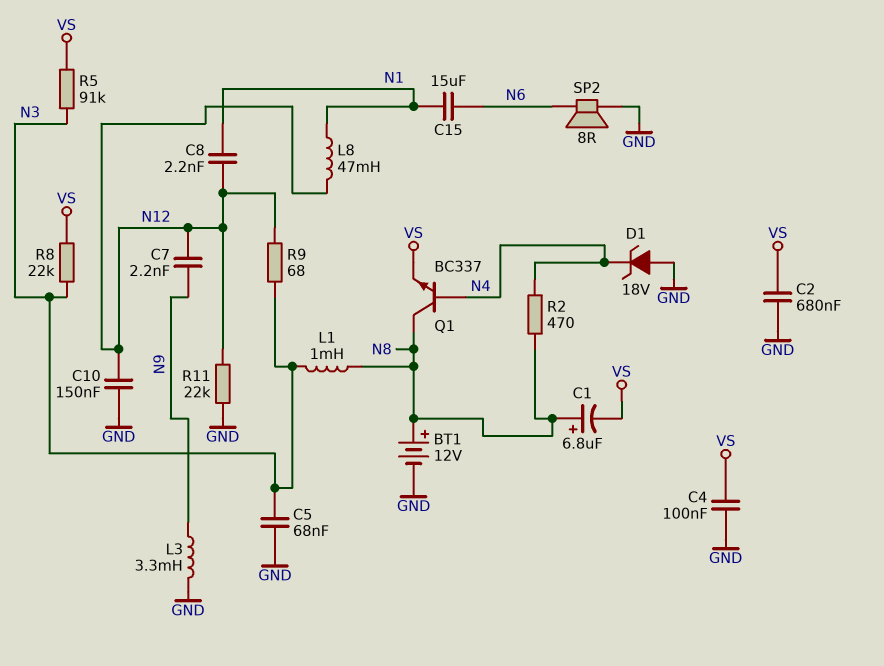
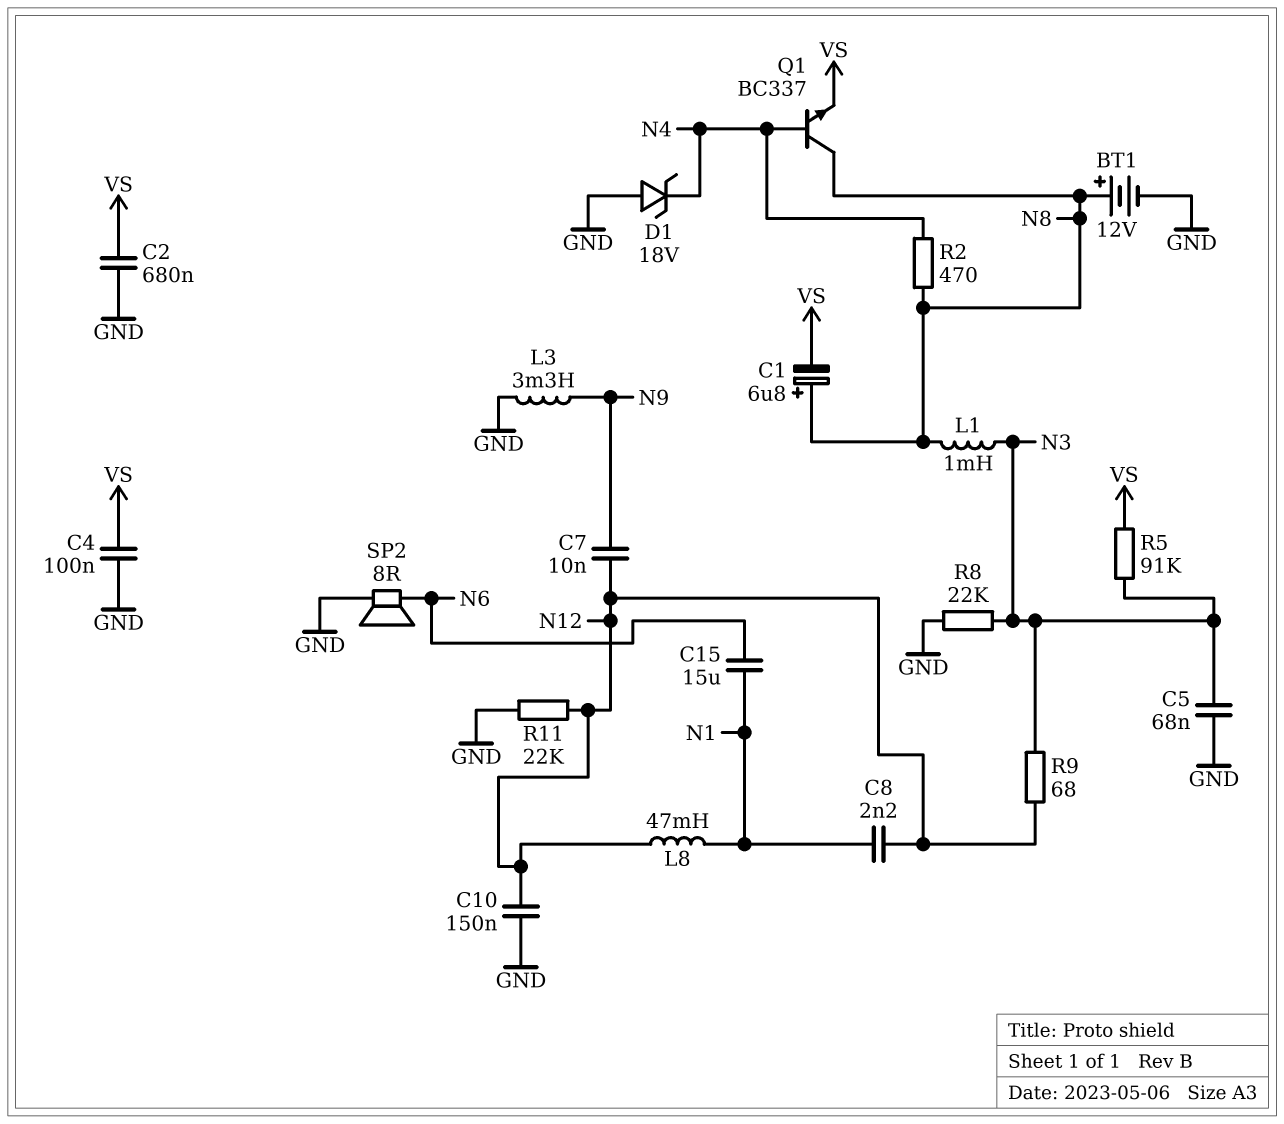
C7: 2.2nF (N9, N12) -> 10nF (N9, N12)
R8: 22k (N3, VS) -> 22k (GND, N3)

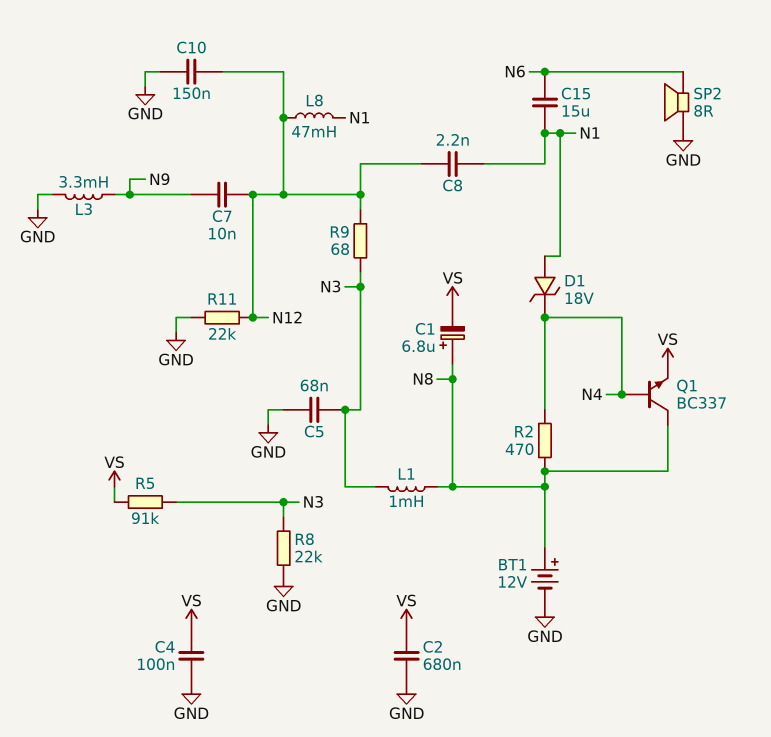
D1: zener 18V (A GND, K N4) -> zener 18V (A N1, K N4)

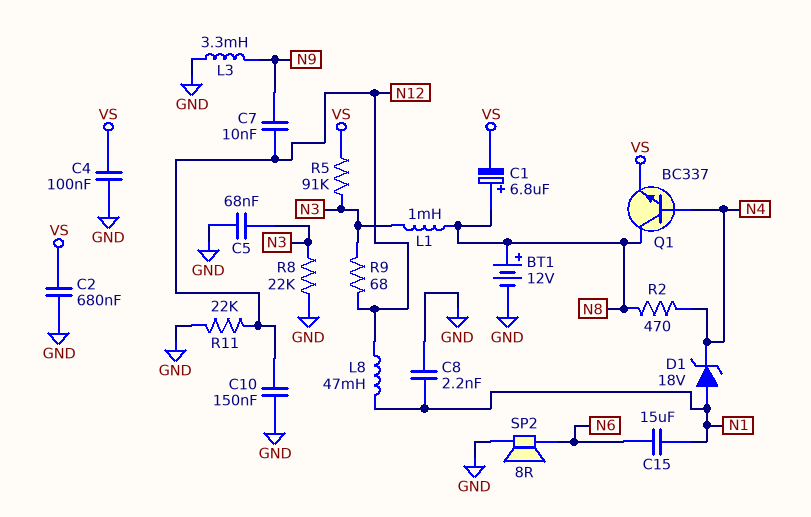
C8: 2.2nF (N1, N12) -> 2.2nF (GND, N1)

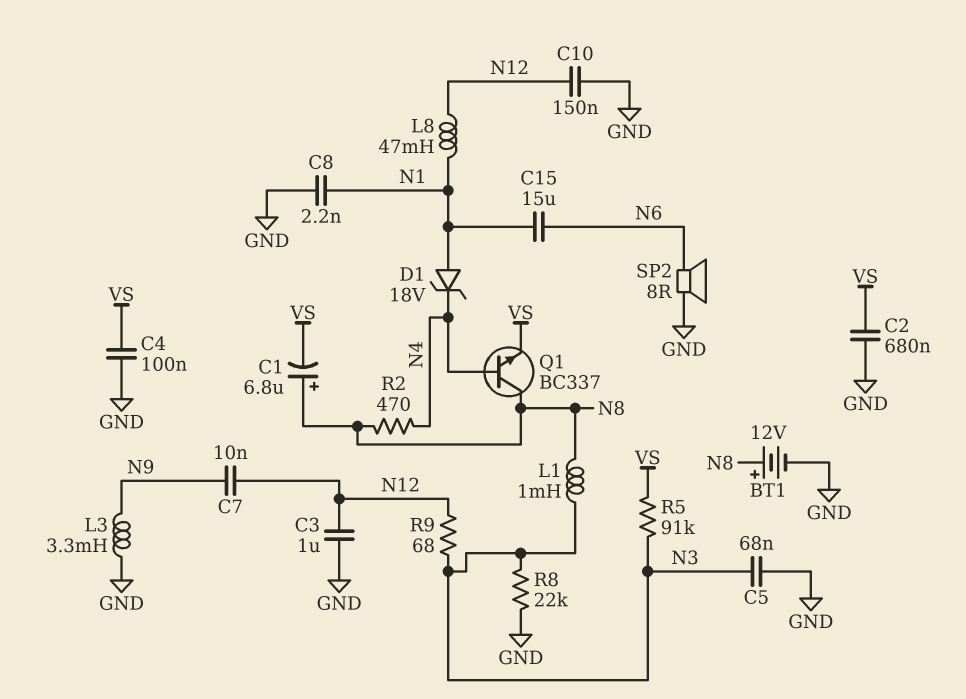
C3: none -> 1uF (GND, N12)
R11: 22k (GND, N12) -> none

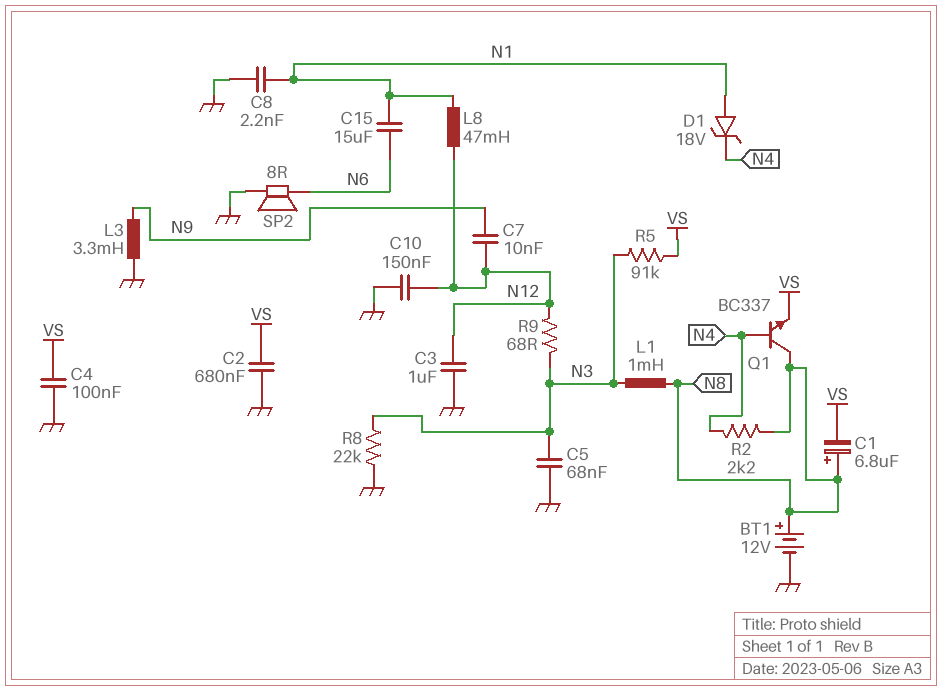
R2: 470 (N4, N8) -> 2.2k (N4, N8)

